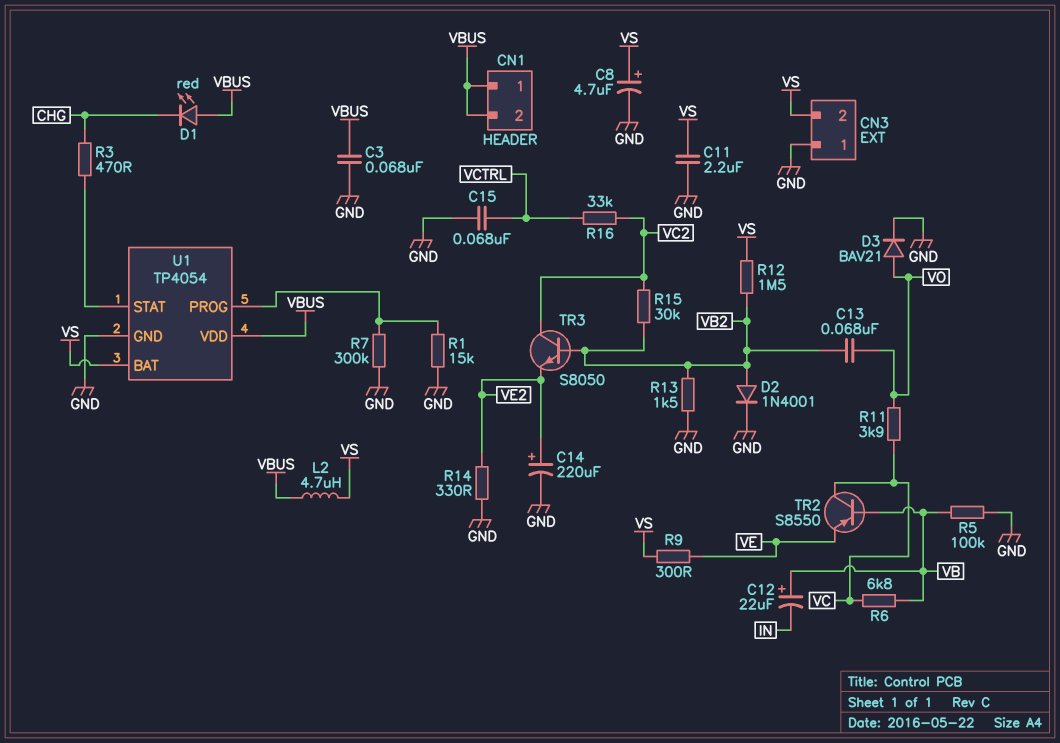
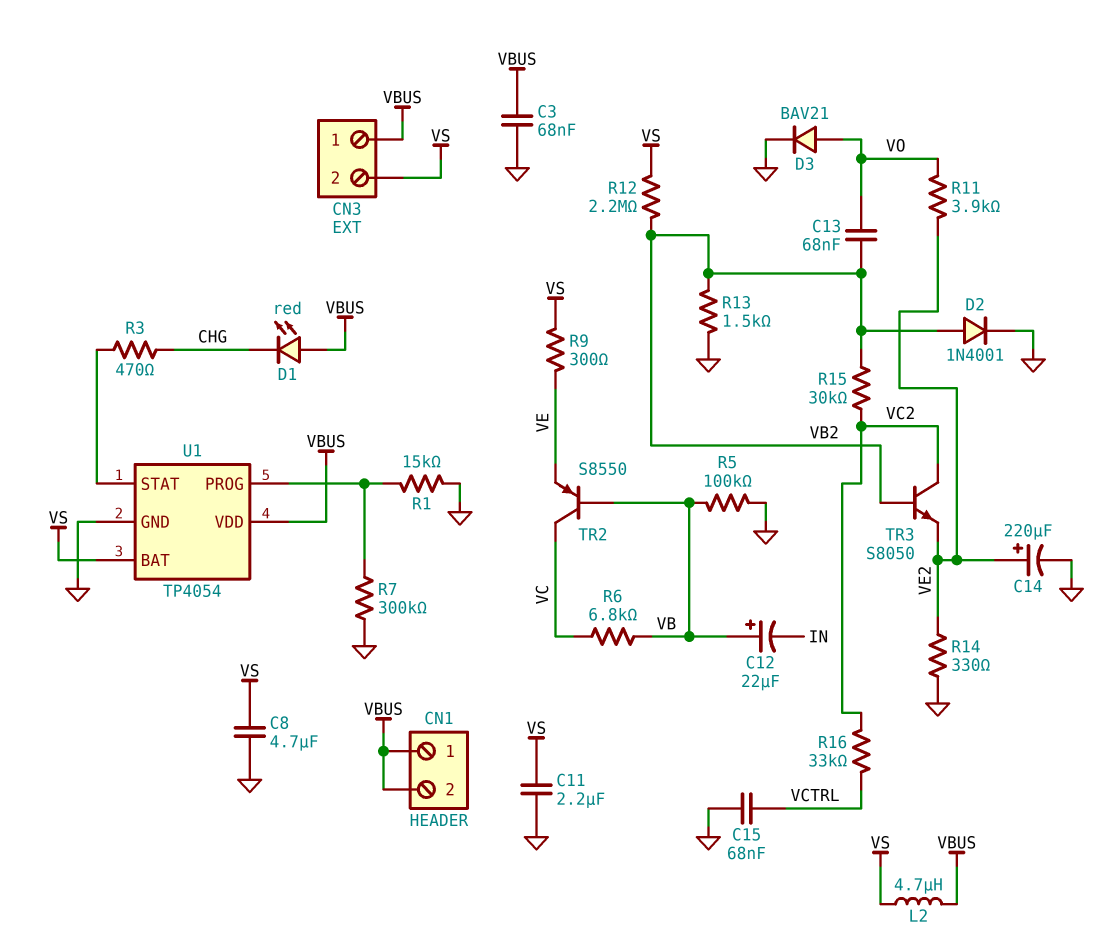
C8: 4.7uF (plus VS, minus GND) -> 4.7uF (GND, VS)
CN3 pin 1: GND -> VBUS
R11: 3.9k (VC, VO) -> 3.9k (VE2, VO)
R12: 1.5M (VB2, VS) -> 2.2M (VB2, VS)

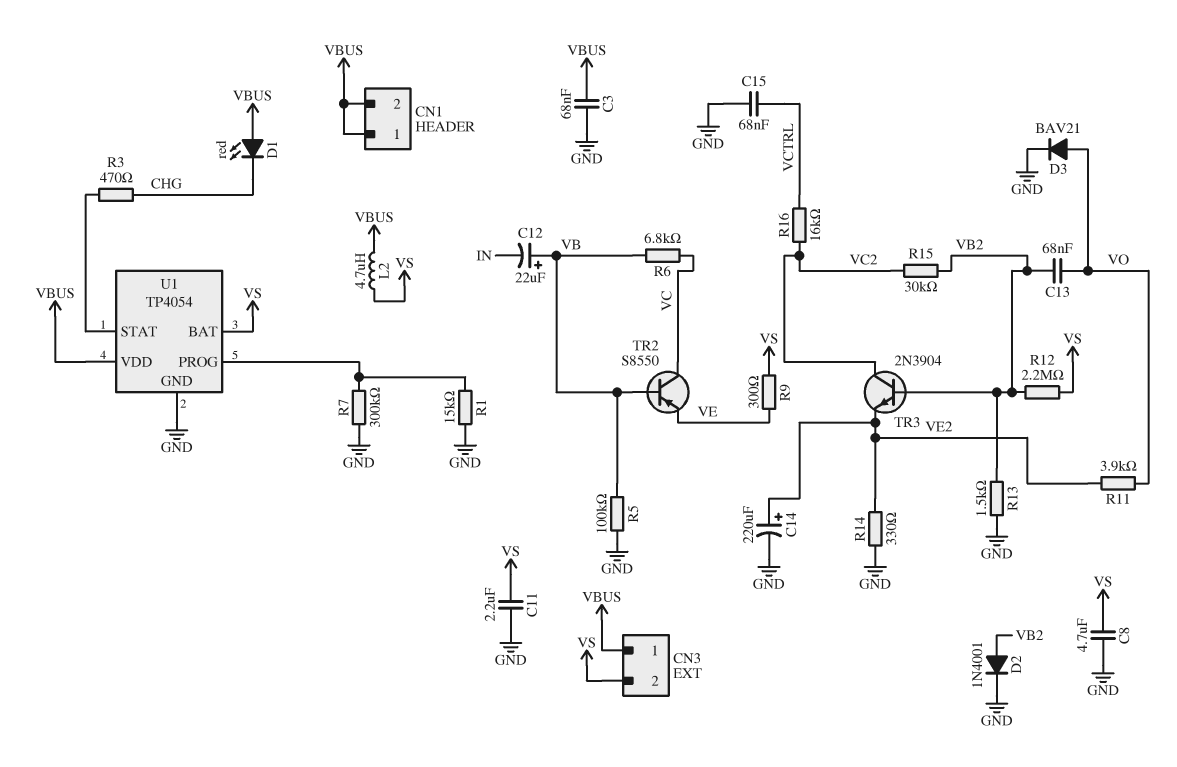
R16: 33k (VC2, VCTRL) -> 16k (VC2, VCTRL)
TR3: NPN S8050 (B VB2, C VC2, E VE2) -> NPN 2N3904 (B VB2, C VC2, E VE2)

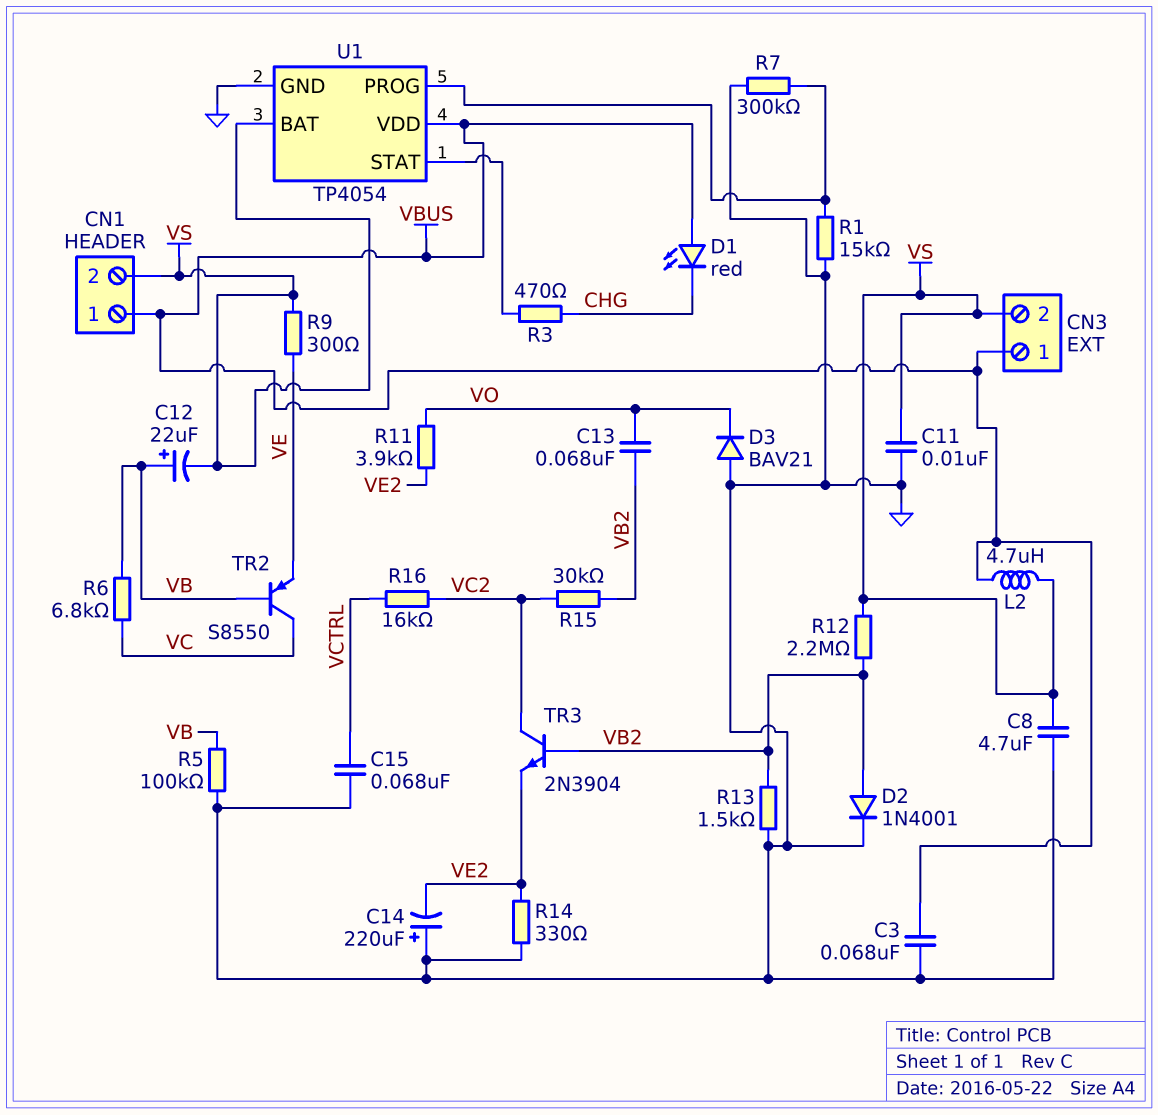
C11: 2.2uF (GND, VS) -> 10nF (GND, VS)
C12: 22uF (plus VB, minus IN) -> 22uF (plus VB, minus VS)
C14: 220uF (plus VE2, minus GND) -> 220uF (plus GND, minus VE2)
CN1 pin 2: VBUS -> VS
D3: diode BAV21 (A VO, K GND) -> diode BAV21 (A GND, K VO)

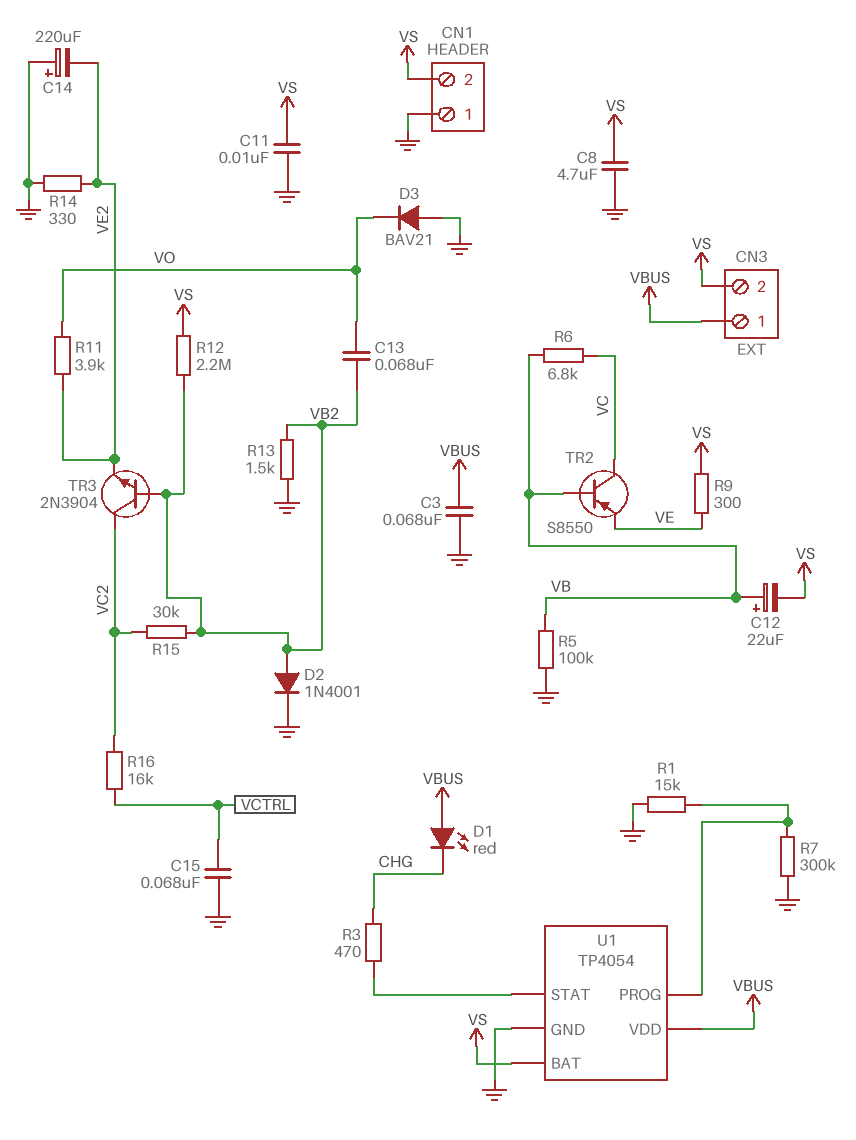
CN1 pin 1: VBUS -> GND
L2: 4.7uH (VBUS, VS) -> none

